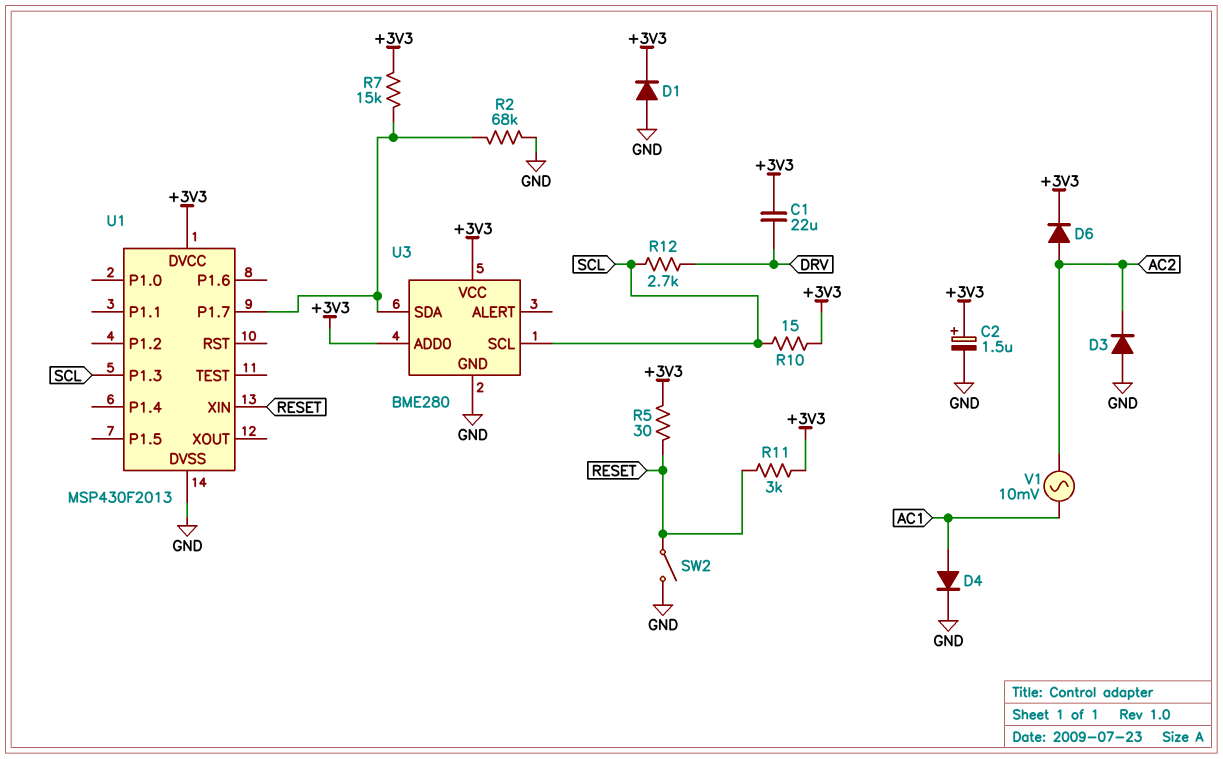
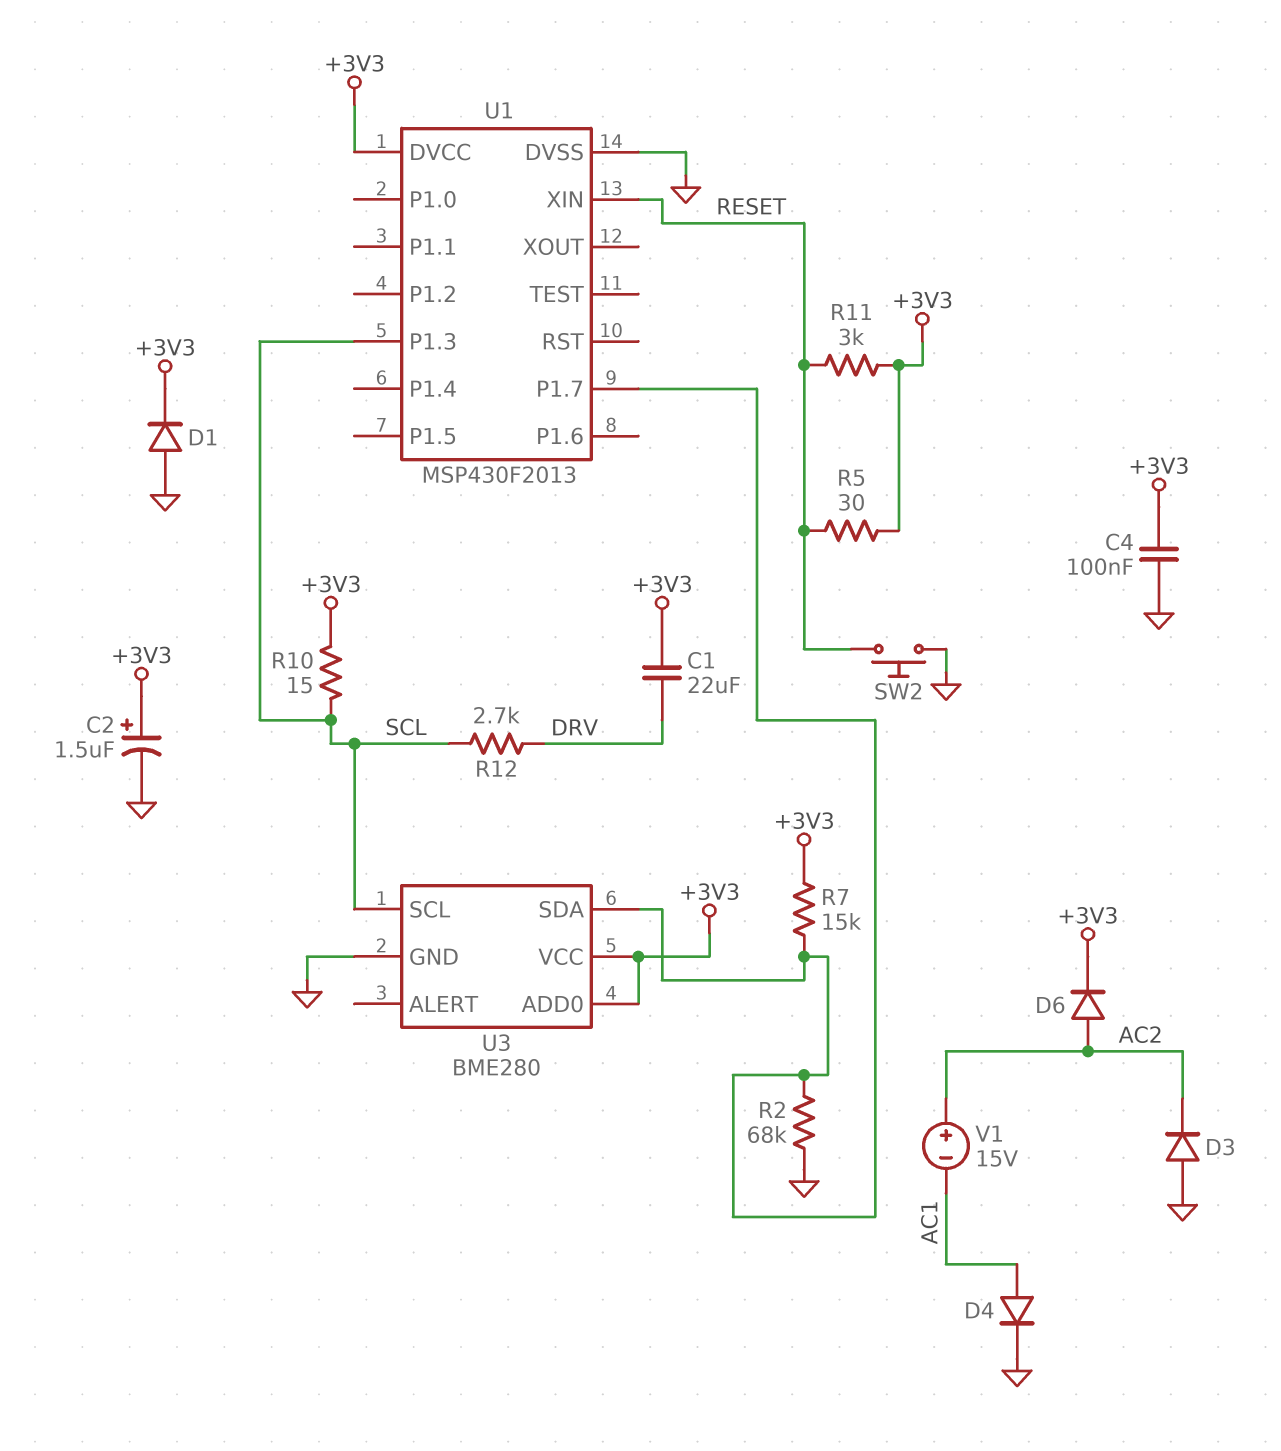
C4: none -> 100nF (+3V3, GND)
SW2: switch (GND, RESET) -> button (GND, RESET)
V1: AC 10mV (AC1, AC2) -> 15V (plus AC2, minus AC1)

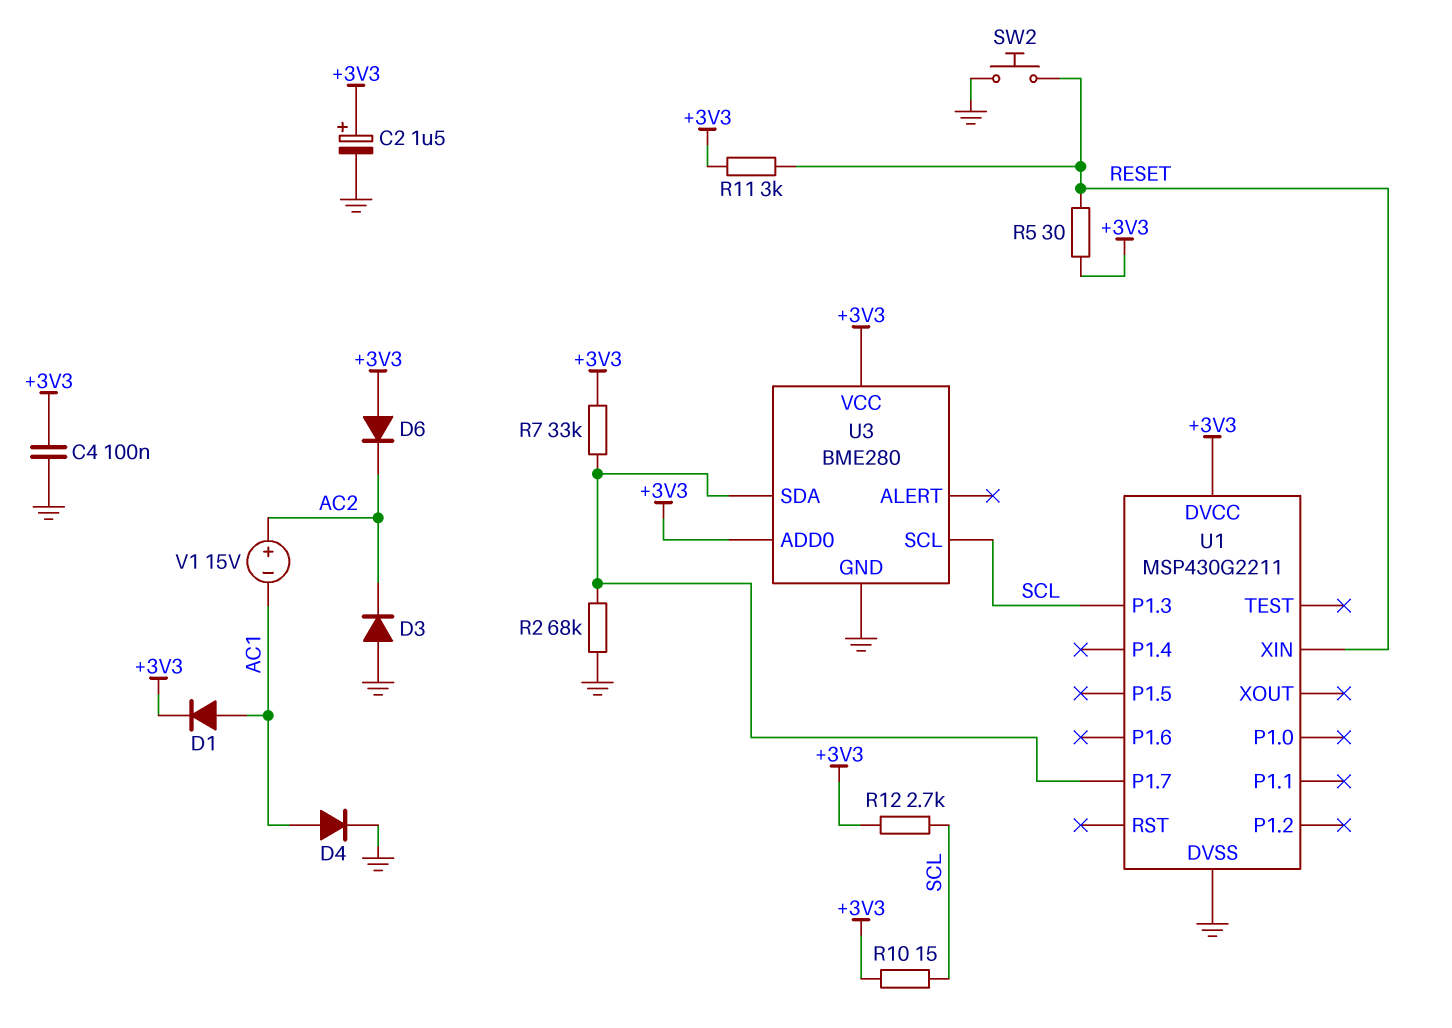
C1: 22uF (+3V3, DRV) -> none
D1: diode (A GND, K +3V3) -> diode (A AC1, K +3V3)
D6: diode (A AC2, K +3V3) -> diode (A +3V3, K AC2)
R7: 15k (+3V3, U1/P1.7) -> 33k (+3V3, U1/P1.7)
R12: 2.7k (DRV, SCL) -> 2.7k (+3V3, SCL)
U1: MSP430F2013 -> MSP430G2211

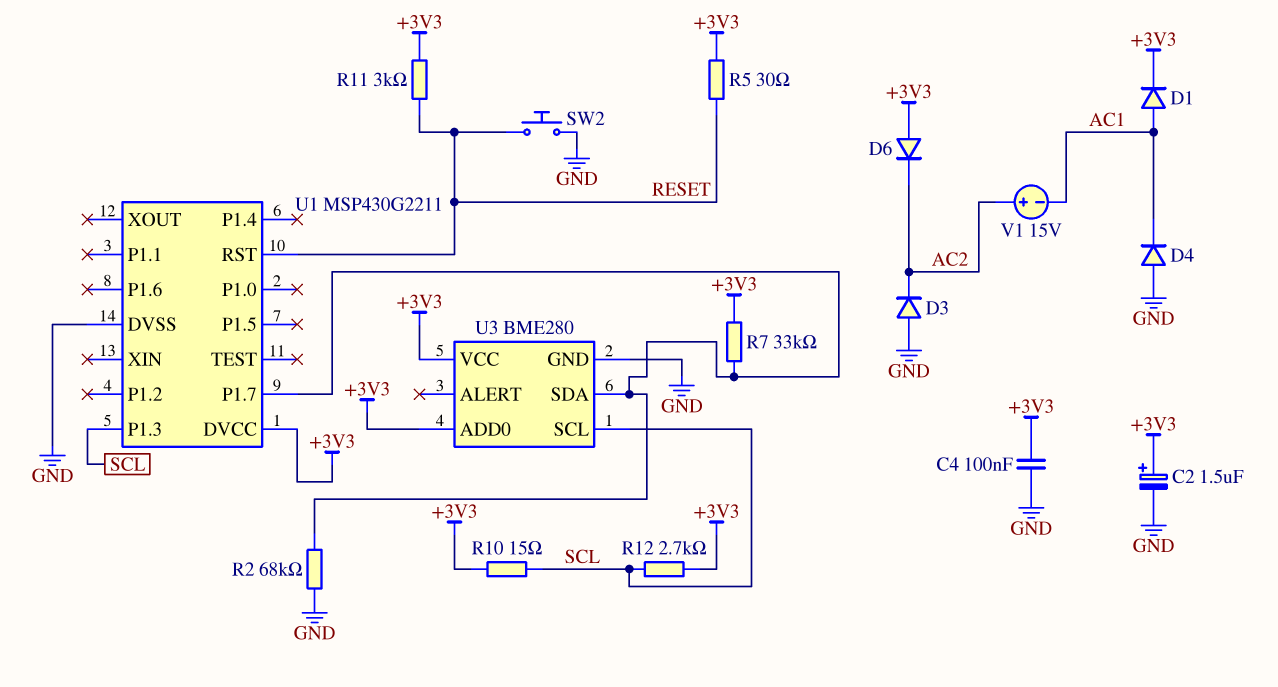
D4: diode (A AC1, K GND) -> diode (A GND, K AC1)
U1 pin RST: none -> RESET
U1 pin XIN: RESET -> none

